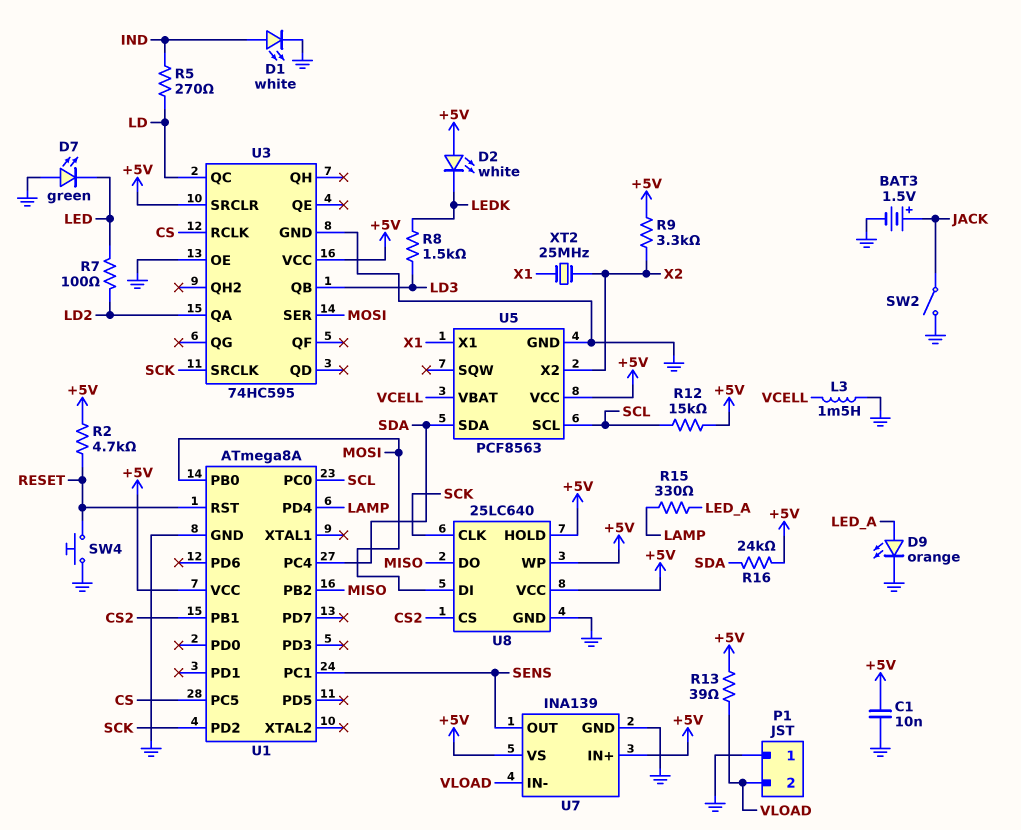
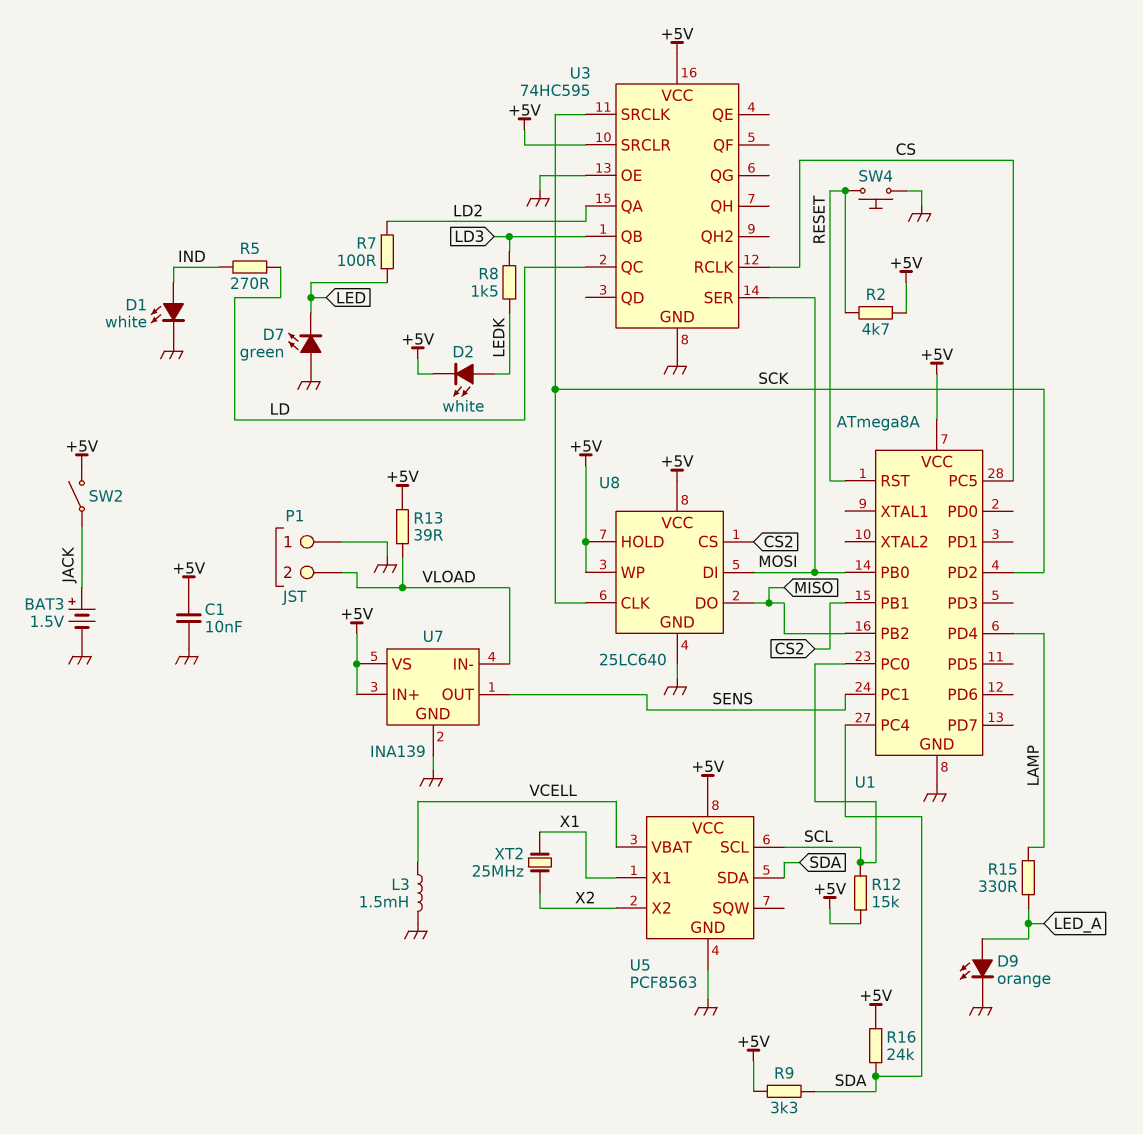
D2: LED white (A +5V, K LEDK) -> LED white (A LEDK, K +5V)
R9: 3.3k (+5V, X2) -> 3.3k (+5V, SDA)
SW2: switch (GND, JACK) -> switch (+5V, JACK)

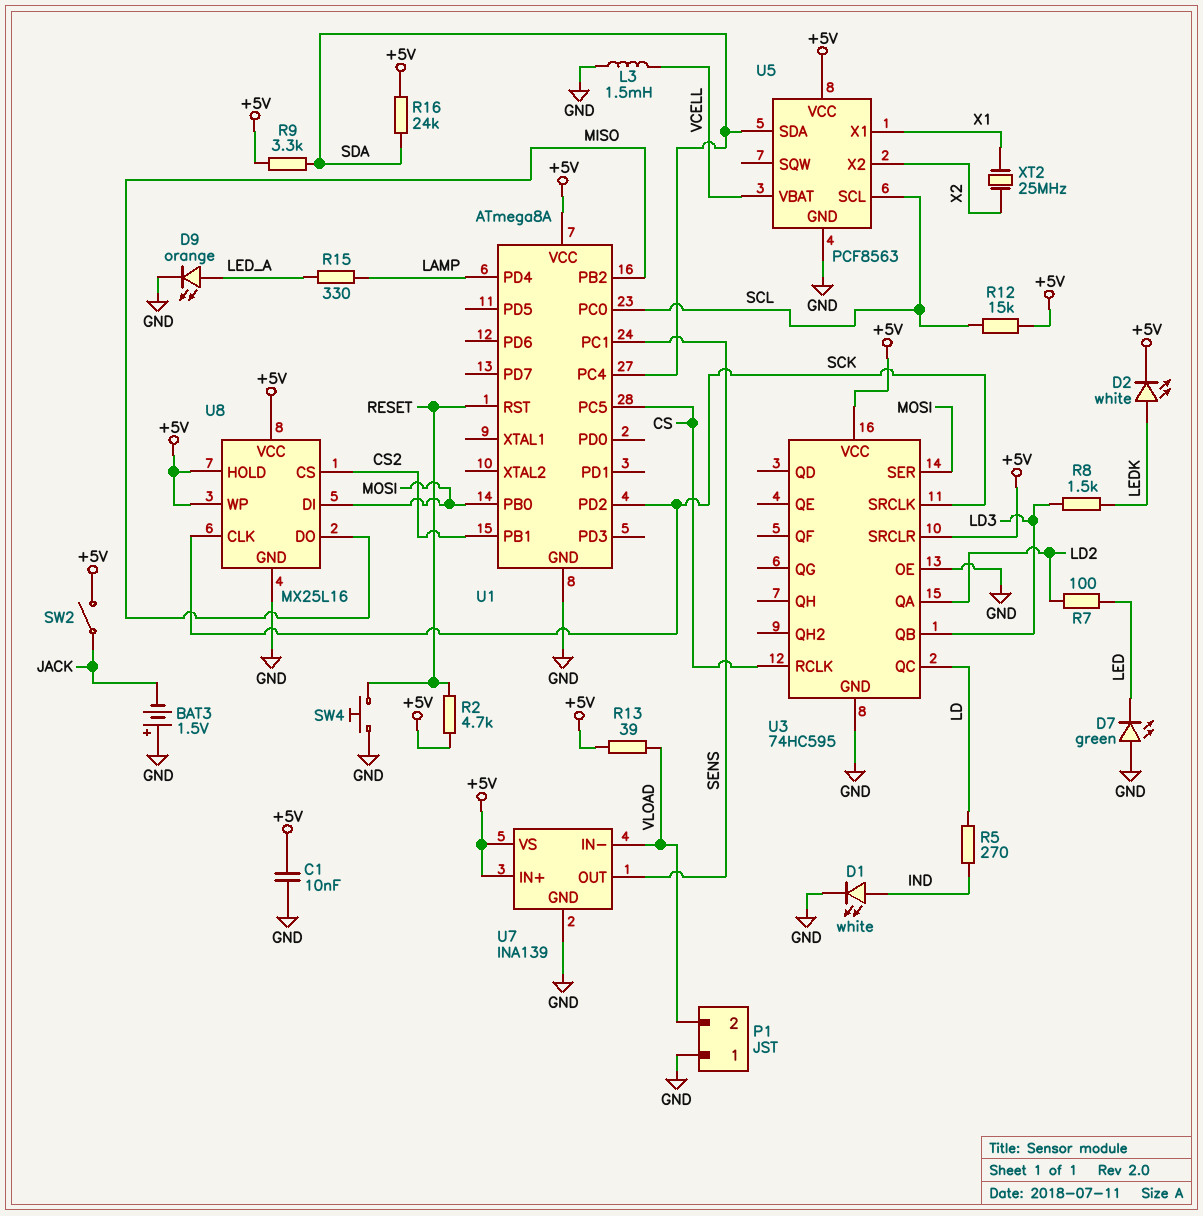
BAT3: 1.5V (plus JACK, minus GND) -> 1.5V (plus GND, minus JACK)
U8: 25LC640 -> MX25L16

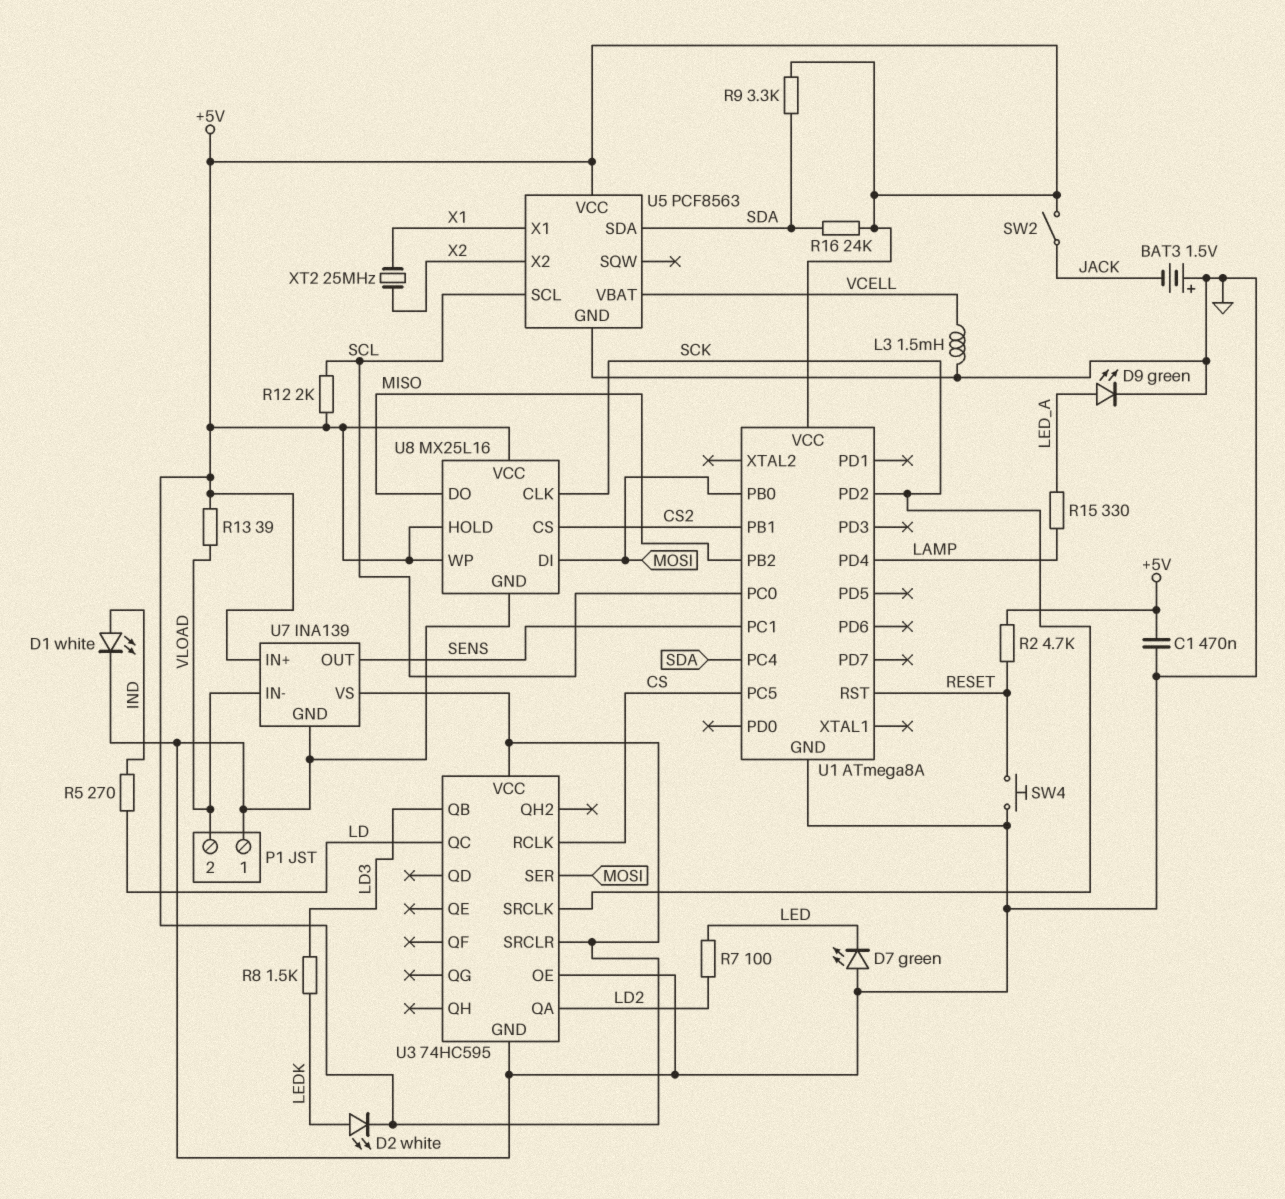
C1: 10nF (+5V, GND) -> 470nF (+5V, GND)
D9: LED orange (A LED_A, K GND) -> LED green (A LED_A, K GND)
R12: 15k (+5V, SCL) -> 2k (+5V, SCL)

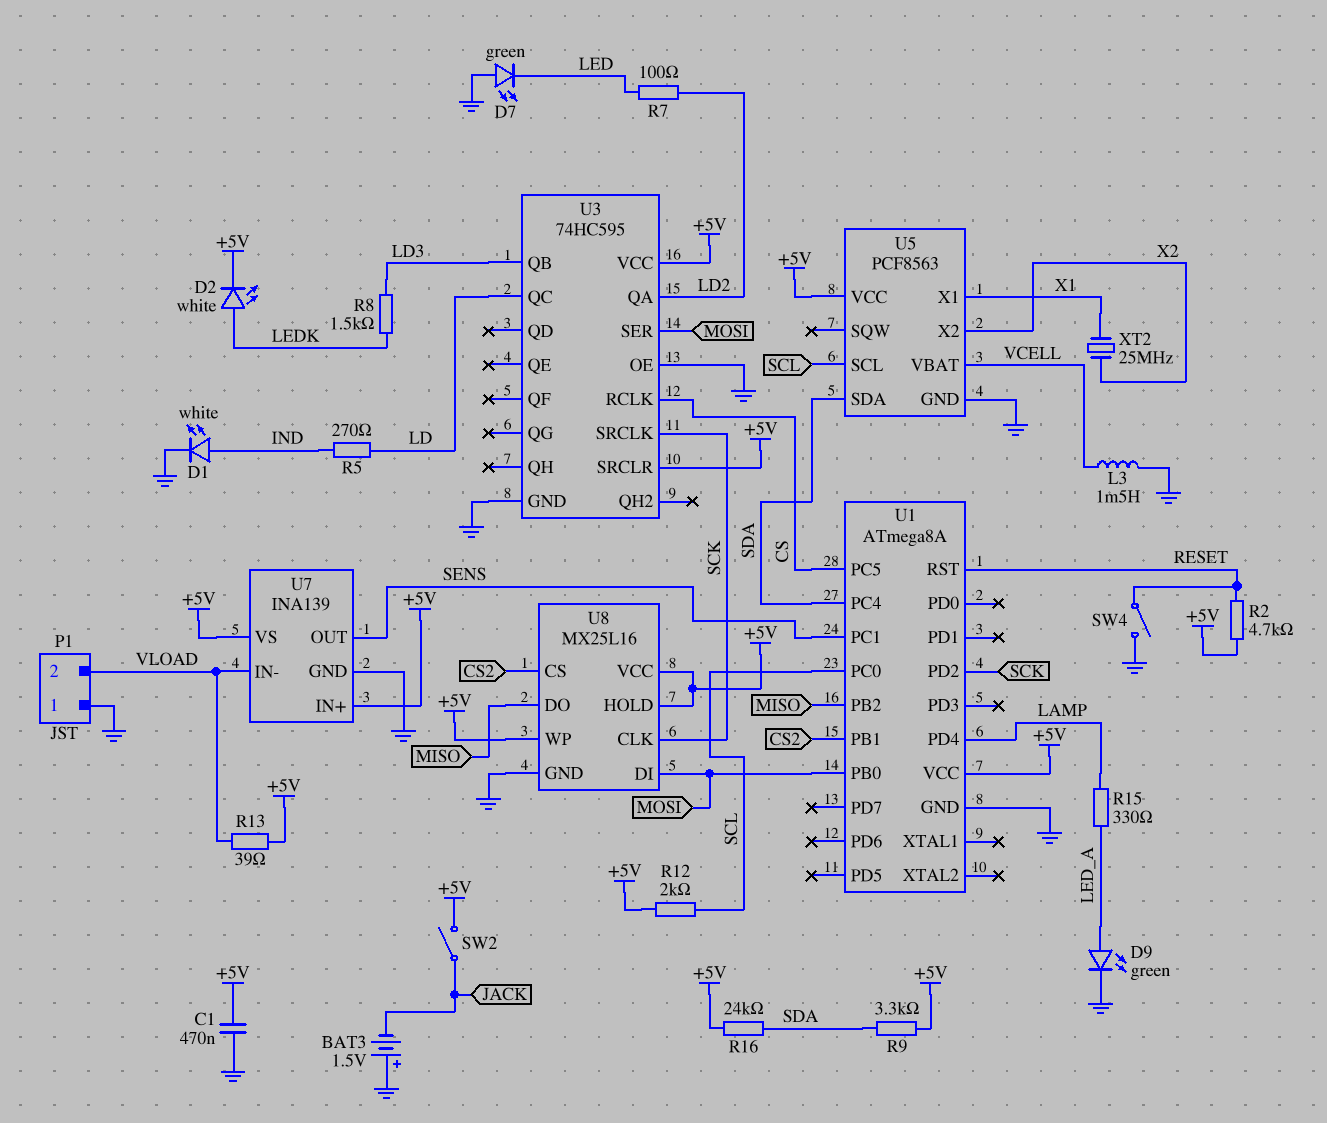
SW4: button (GND, RESET) -> switch (GND, RESET)

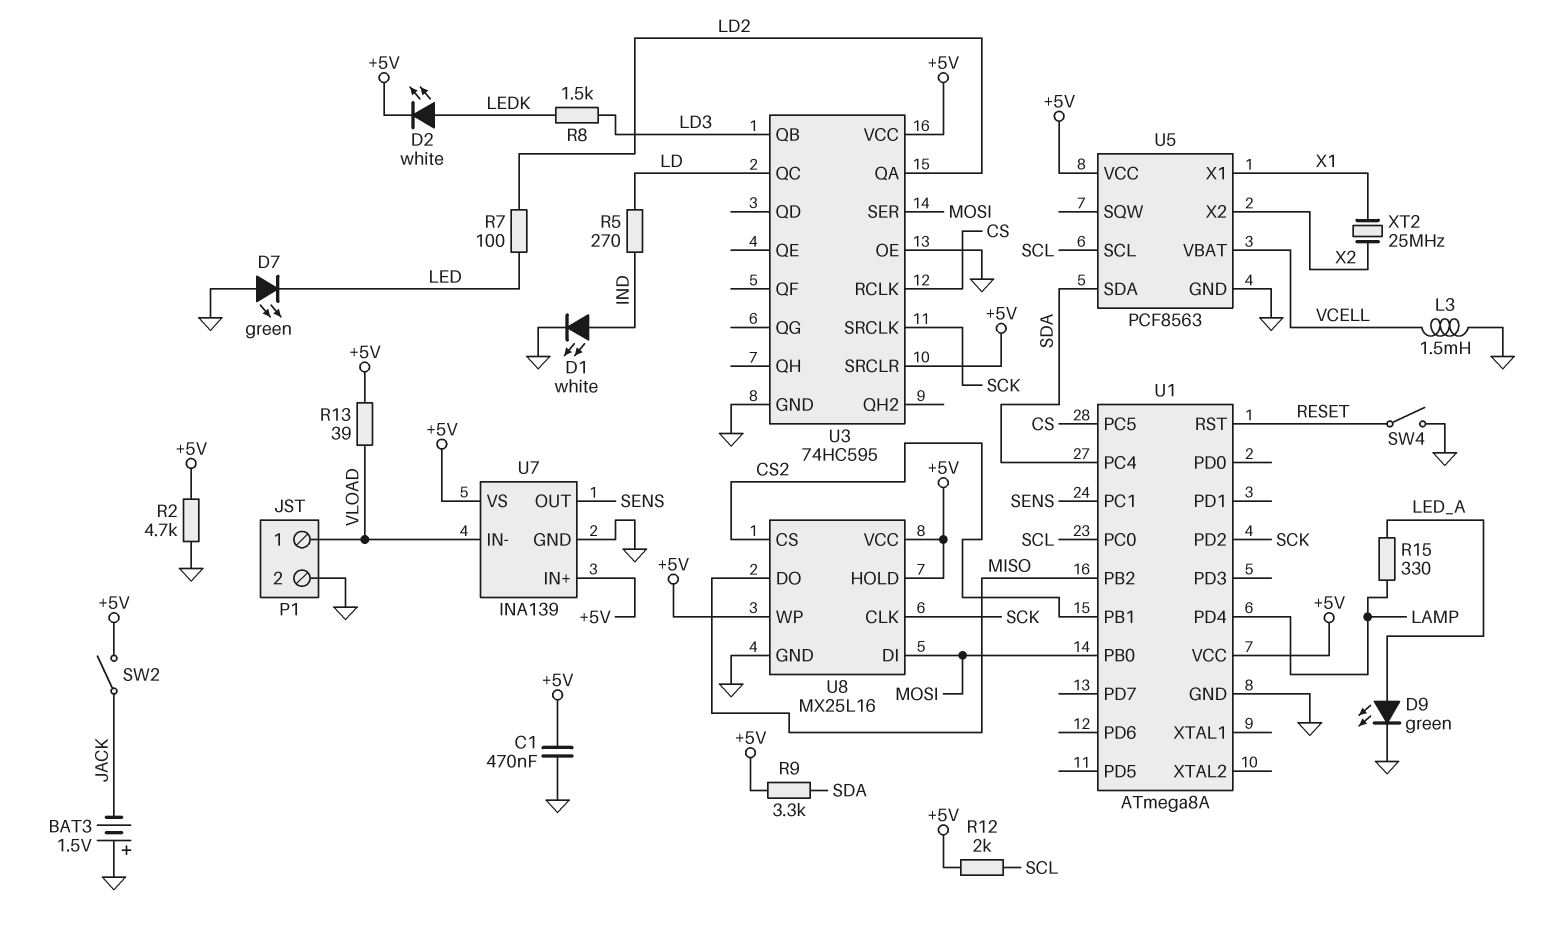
P1 pin 1: GND -> VLOAD
P1 pin 2: VLOAD -> GND
R2: 4.7k (+5V, RESET) -> 4.7k (+5V, GND)
R16: 24k (+5V, SDA) -> none

